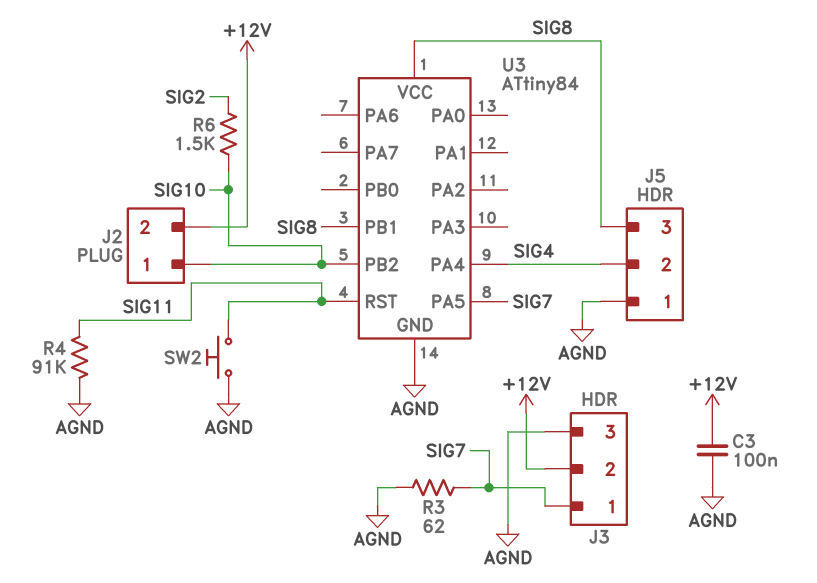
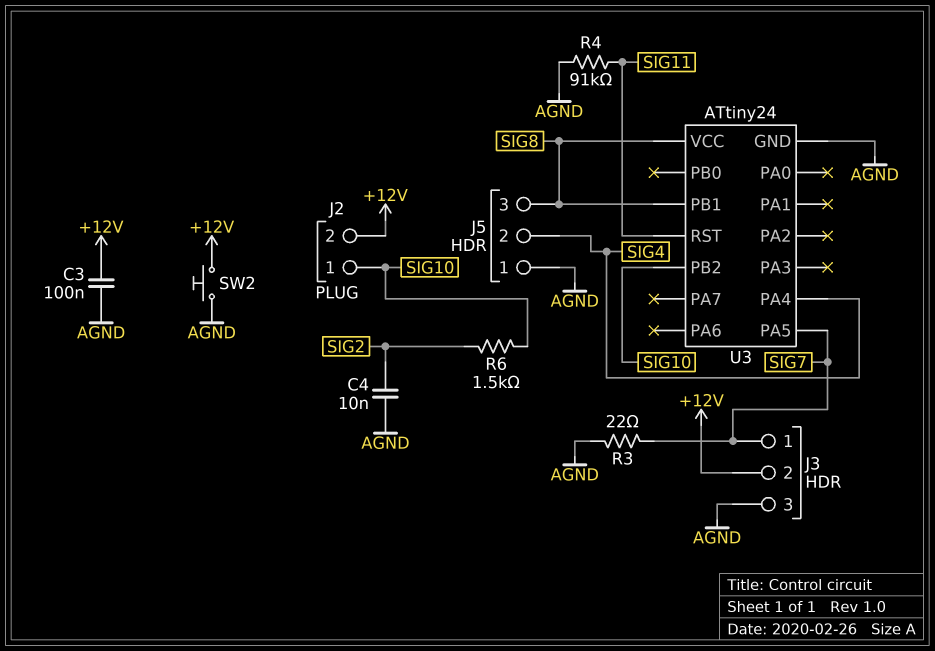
C4: none -> 10nF (AGND, SIG2)
R3: 62 (AGND, SIG7) -> 22 (AGND, SIG7)
SW2: button (AGND, SIG11) -> button (+12V, AGND)
U3: ATtiny84 -> ATtiny24

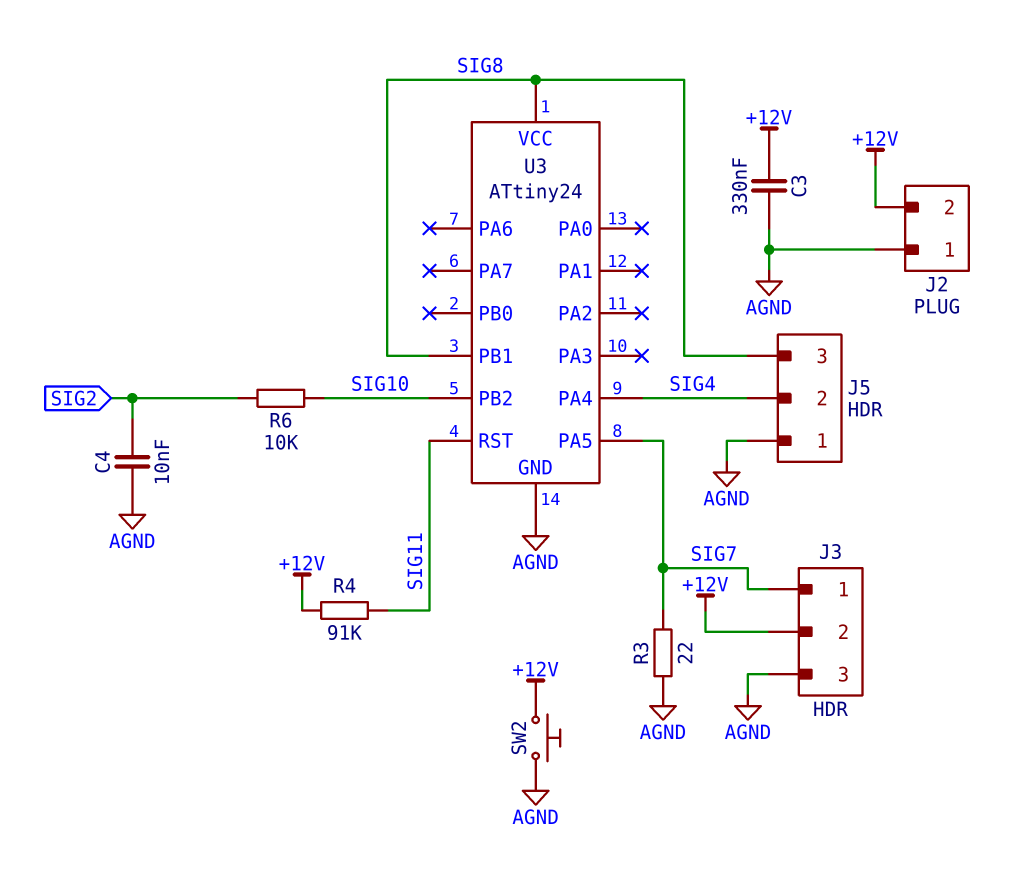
C3: 100nF (+12V, AGND) -> 330nF (+12V, AGND)
J2 pin 1: SIG10 -> AGND
R4: 91k (AGND, SIG11) -> 91k (+12V, SIG11)
R6: 1.5k (SIG2, SIG10) -> 10k (SIG2, SIG10)

